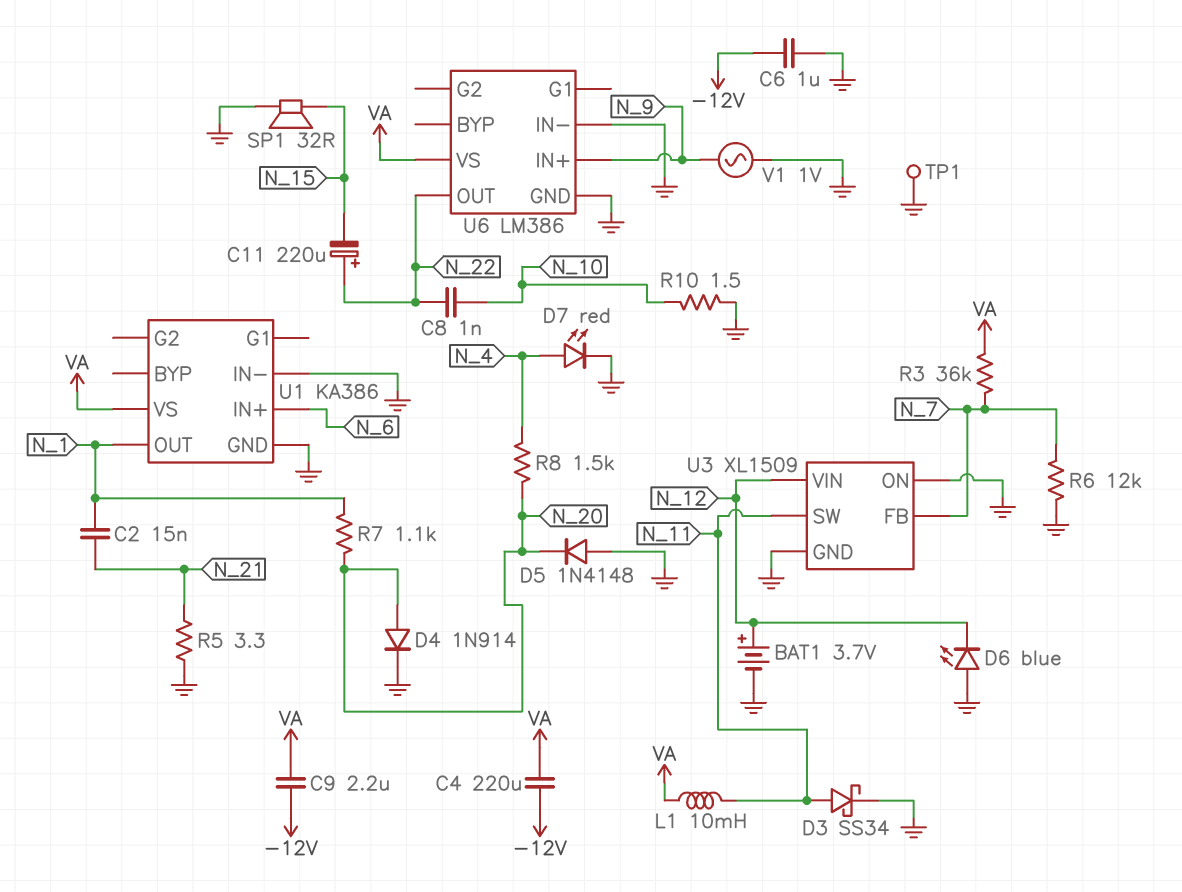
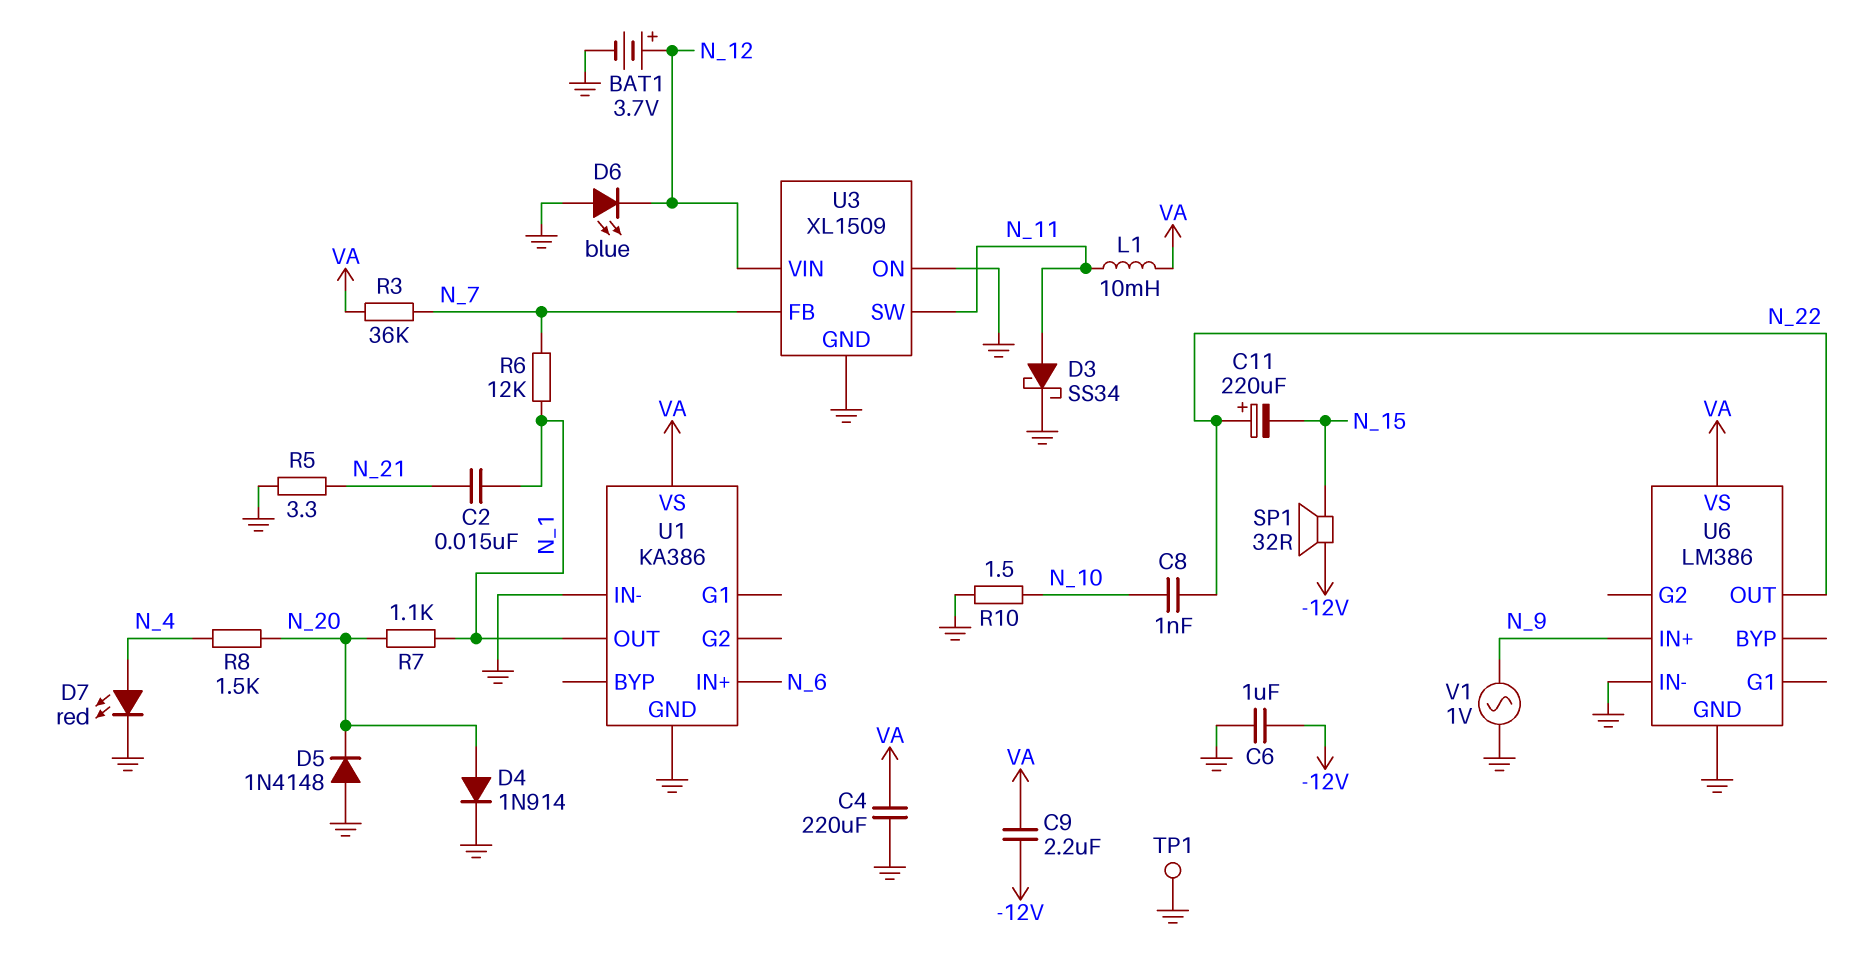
C4: 220uF (-12V, VA) -> 220uF (GND, VA)
R6: 12k (GND, N_7) -> 12k (N_1, N_7)
SP1: speaker 32R (GND, N_15) -> speaker 32R (-12V, N_15)

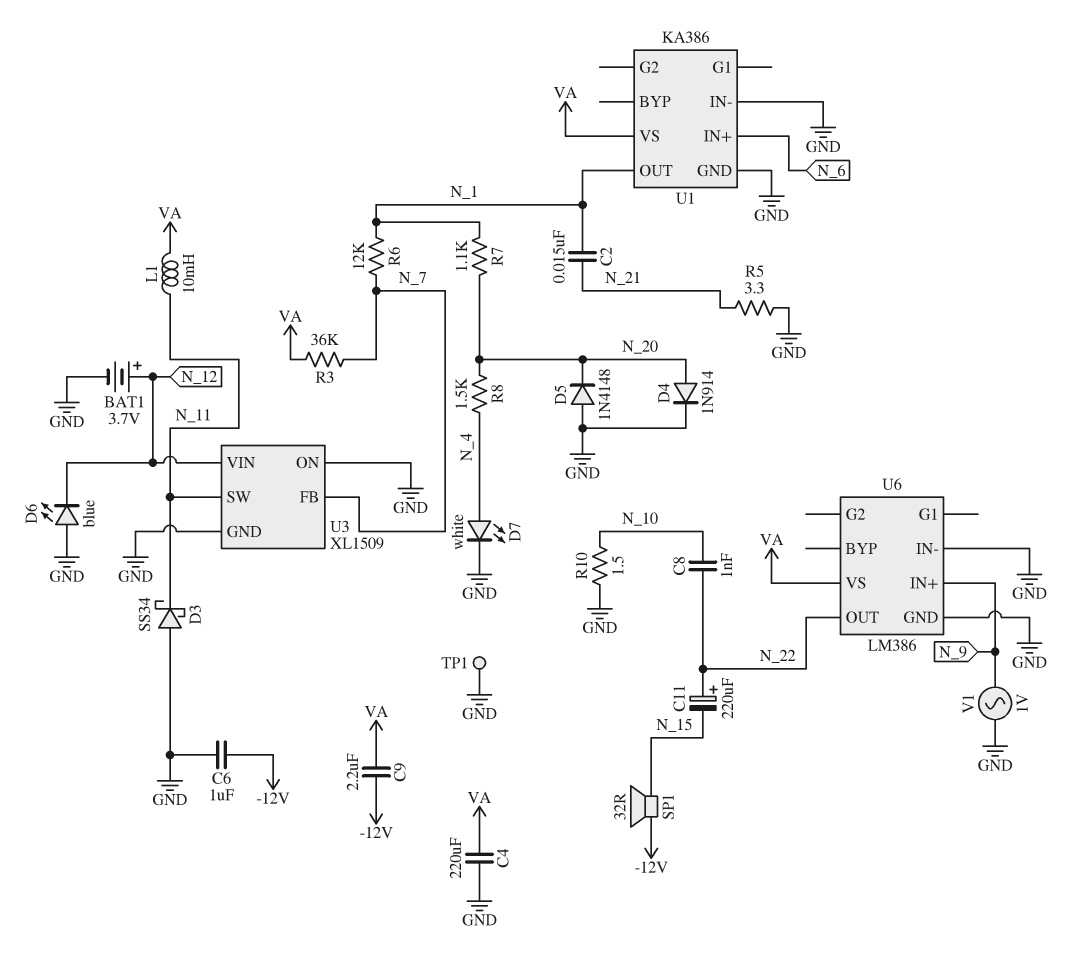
D3: schottky SS34 (A N_11, K GND) -> schottky SS34 (A GND, K N_11)
D7: LED red (A N_4, K GND) -> LED white (A N_4, K GND)

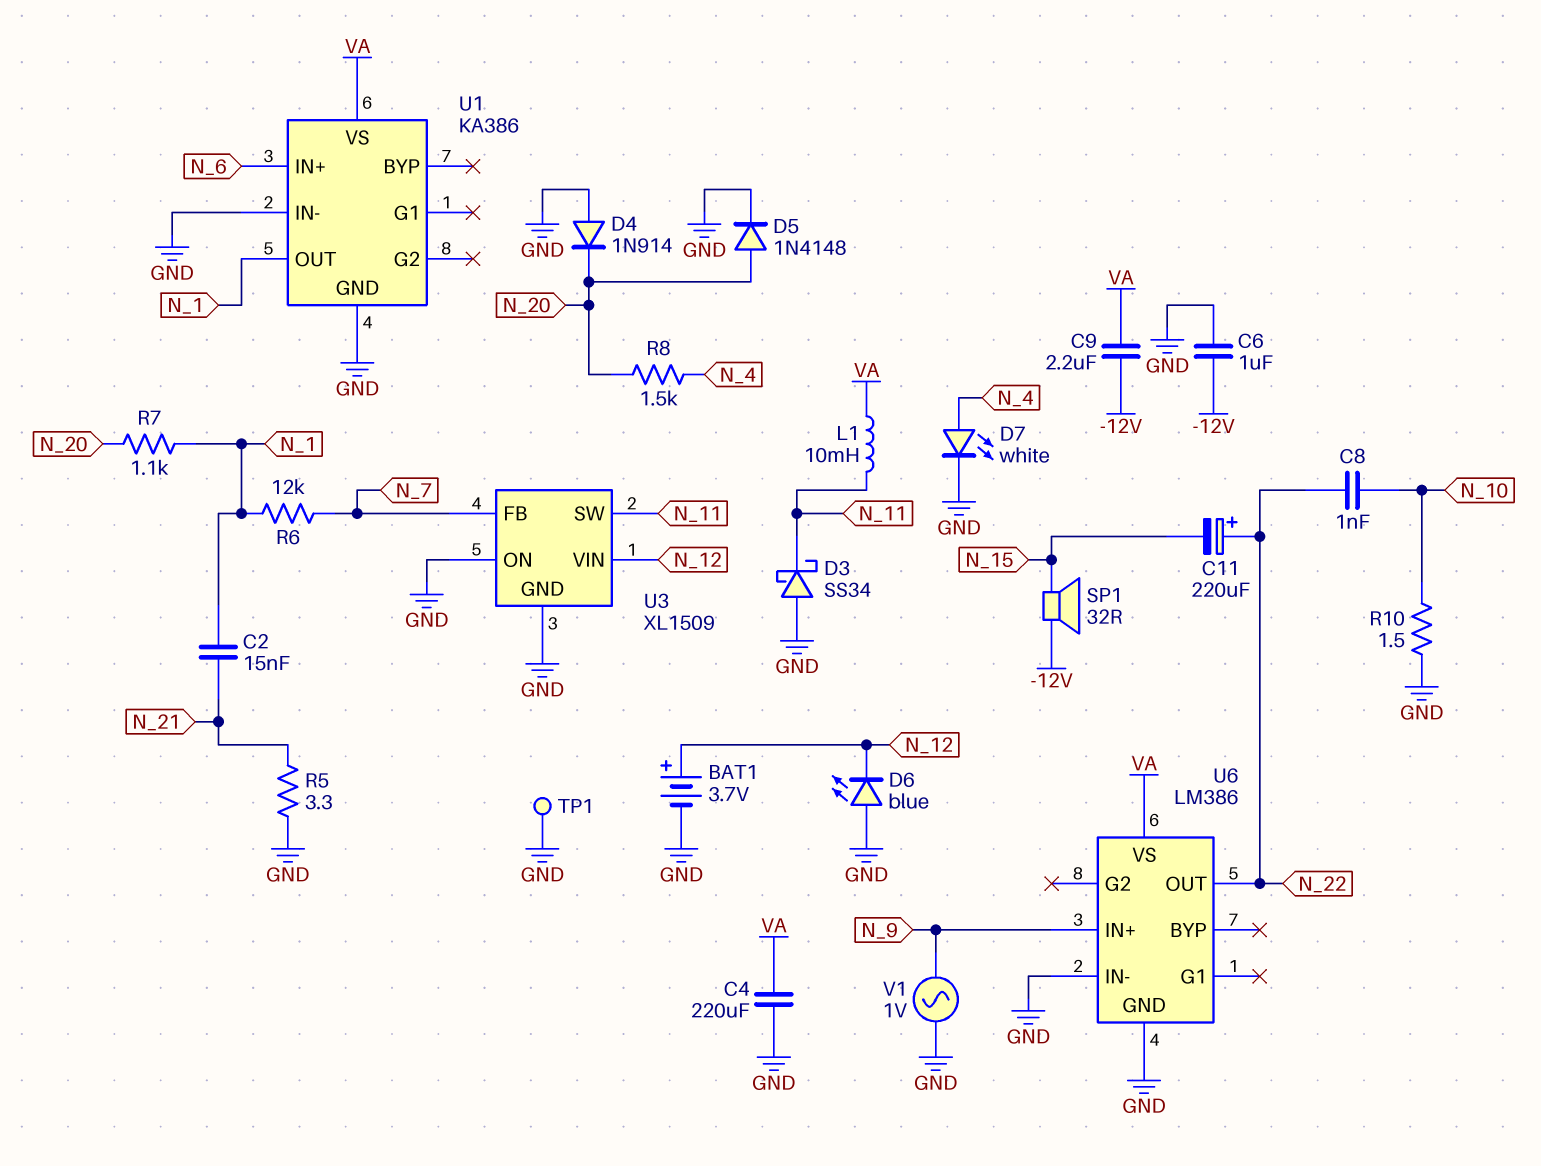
D4: diode 1N914 (A N_20, K GND) -> diode 1N914 (A GND, K N_20)
D5: diode 1N4148 (A GND, K N_20) -> diode 1N4148 (A N_20, K GND)
R3: 36k (N_7, VA) -> none

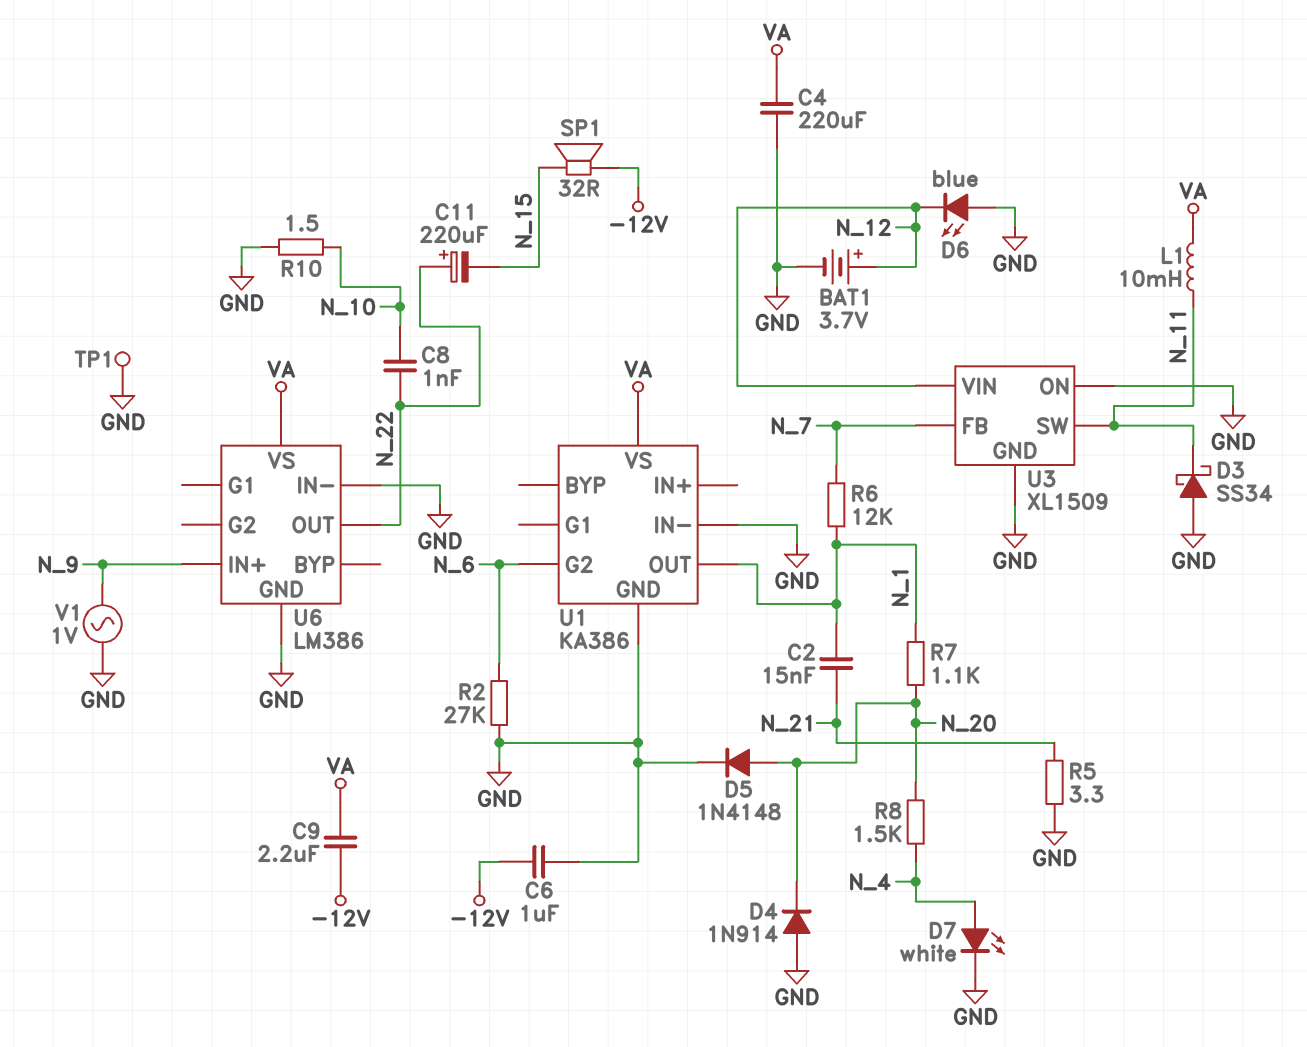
R2: none -> 27k (GND, N_6)
U1 pin G2: none -> N_6
U1 pin IN+: N_6 -> none

